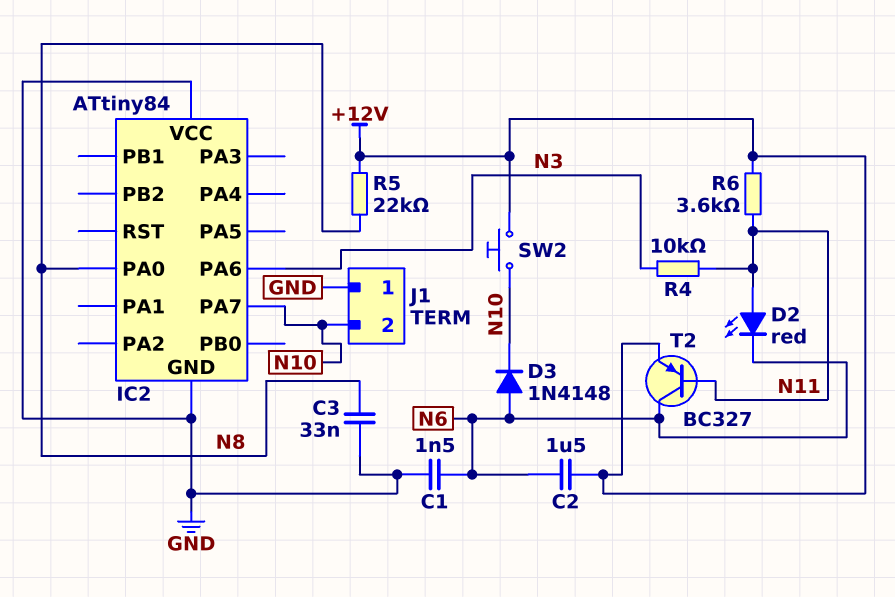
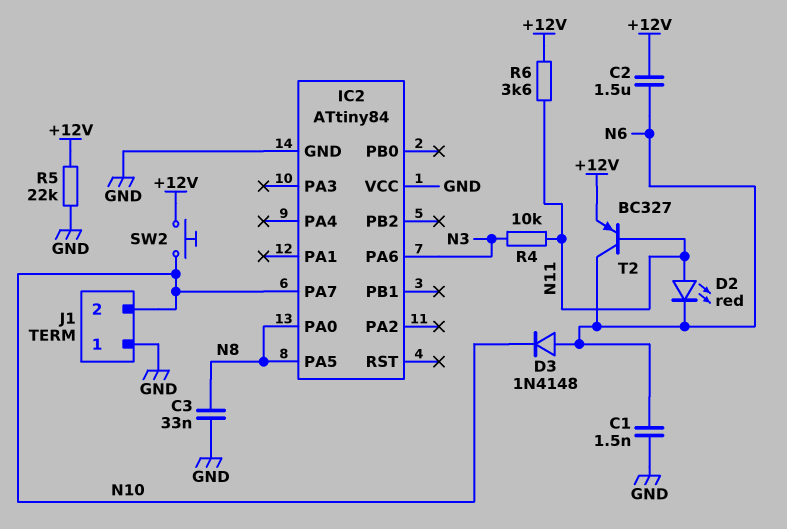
IC2 pin PA5: none -> N8
R5: 22k (+12V, N8) -> 22k (+12V, GND)

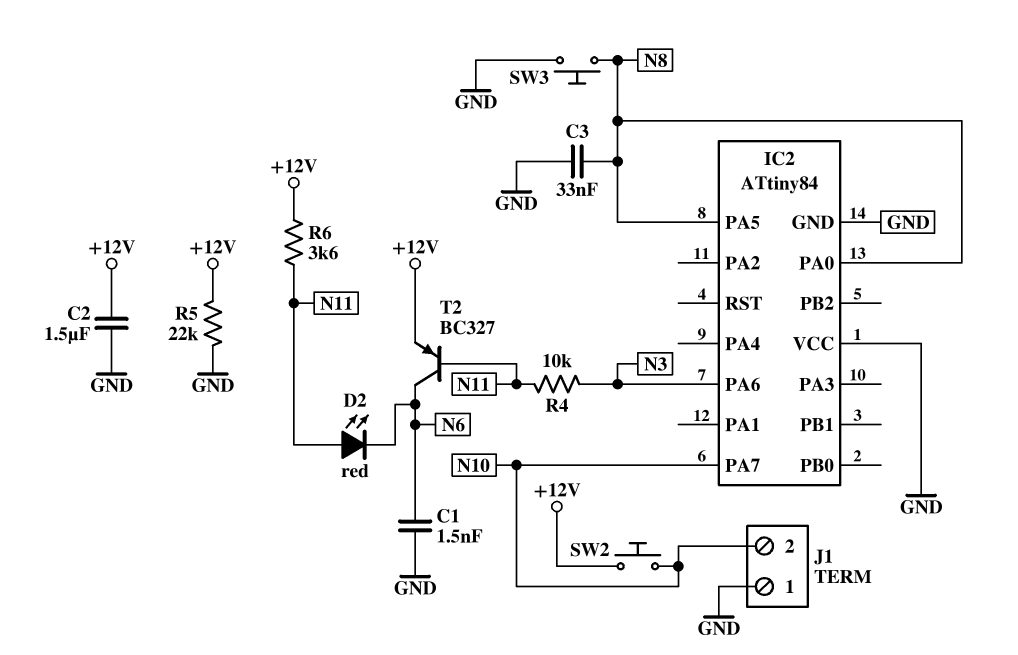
C2: 1.5uF (+12V, N6) -> 1.5uF (+12V, GND)
D3: diode 1N4148 (A N6, K N10) -> none
SW3: none -> button (GND, N8)

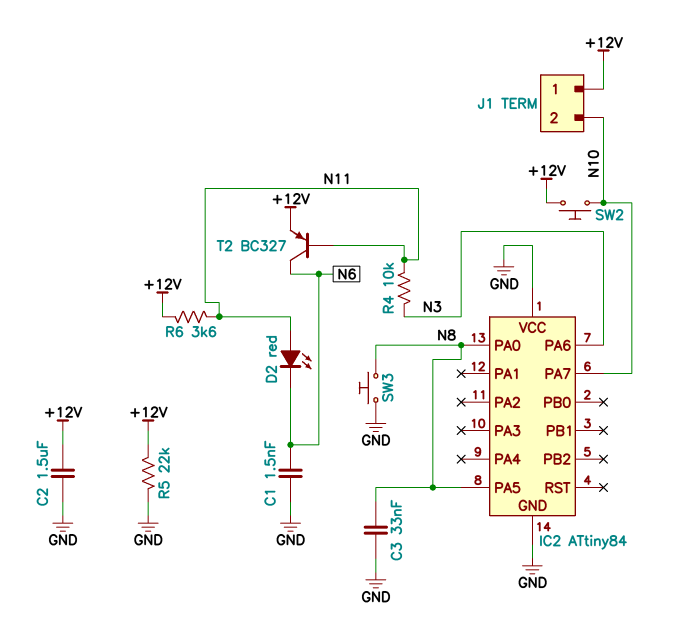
J1 pin 1: GND -> +12V

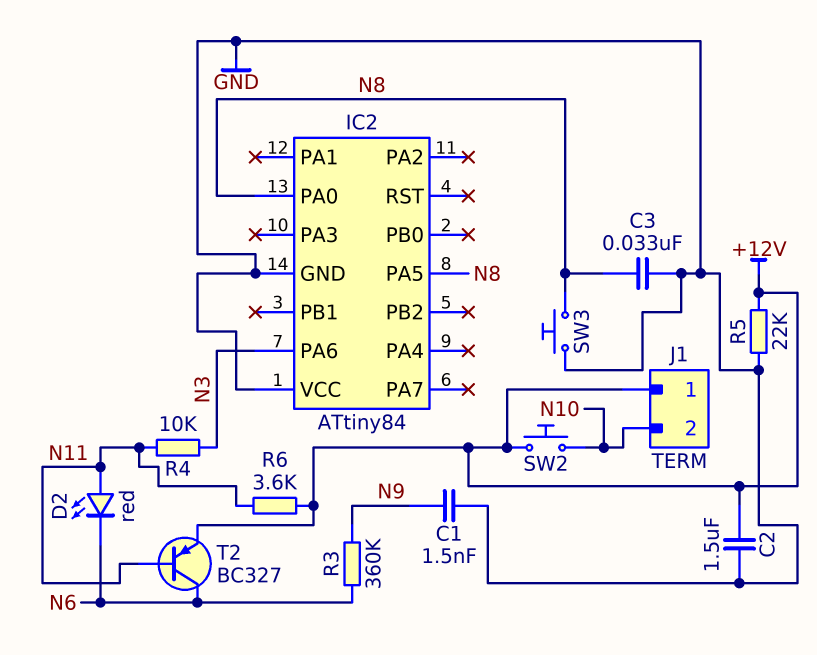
C1: 1.5nF (GND, N6) -> 1.5nF (GND, N9)
IC2 pin PA7: N10 -> none
R3: none -> 360k (N6, N9)

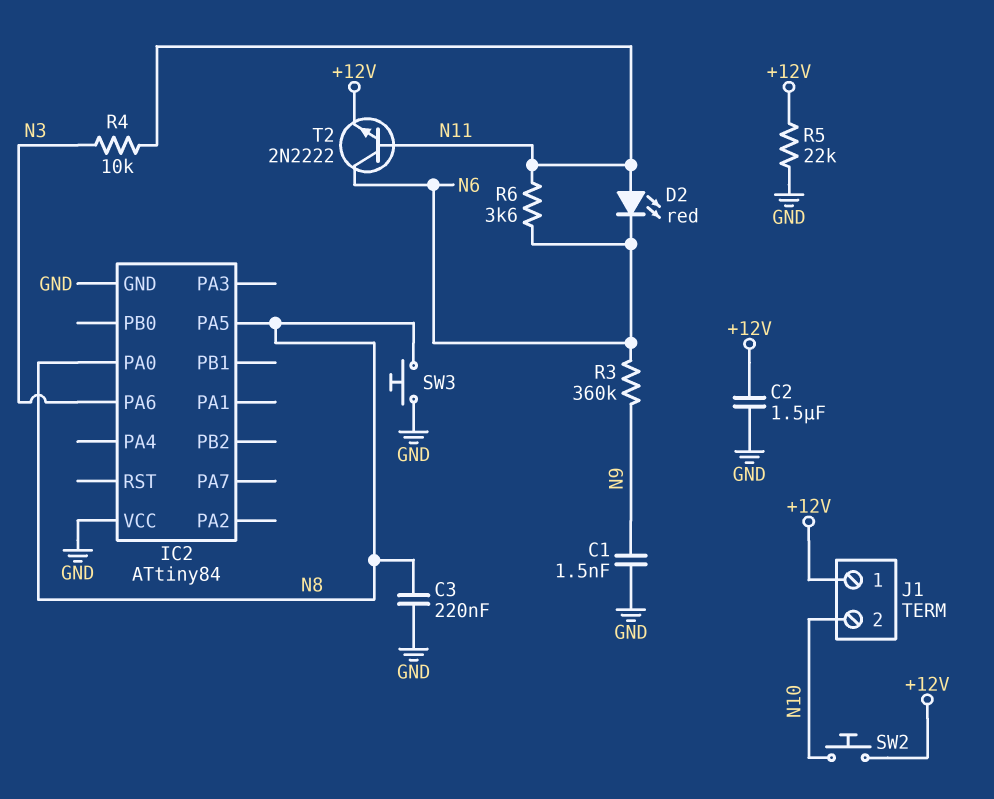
C3: 33nF (GND, N8) -> 220nF (GND, N8)
R6: 3.6k (+12V, N11) -> 3.6k (N6, N11)
T2: PNP BC327 (B N11, C N6, E +12V) -> NPN 2N2222 (B N11, C N6, E +12V)

